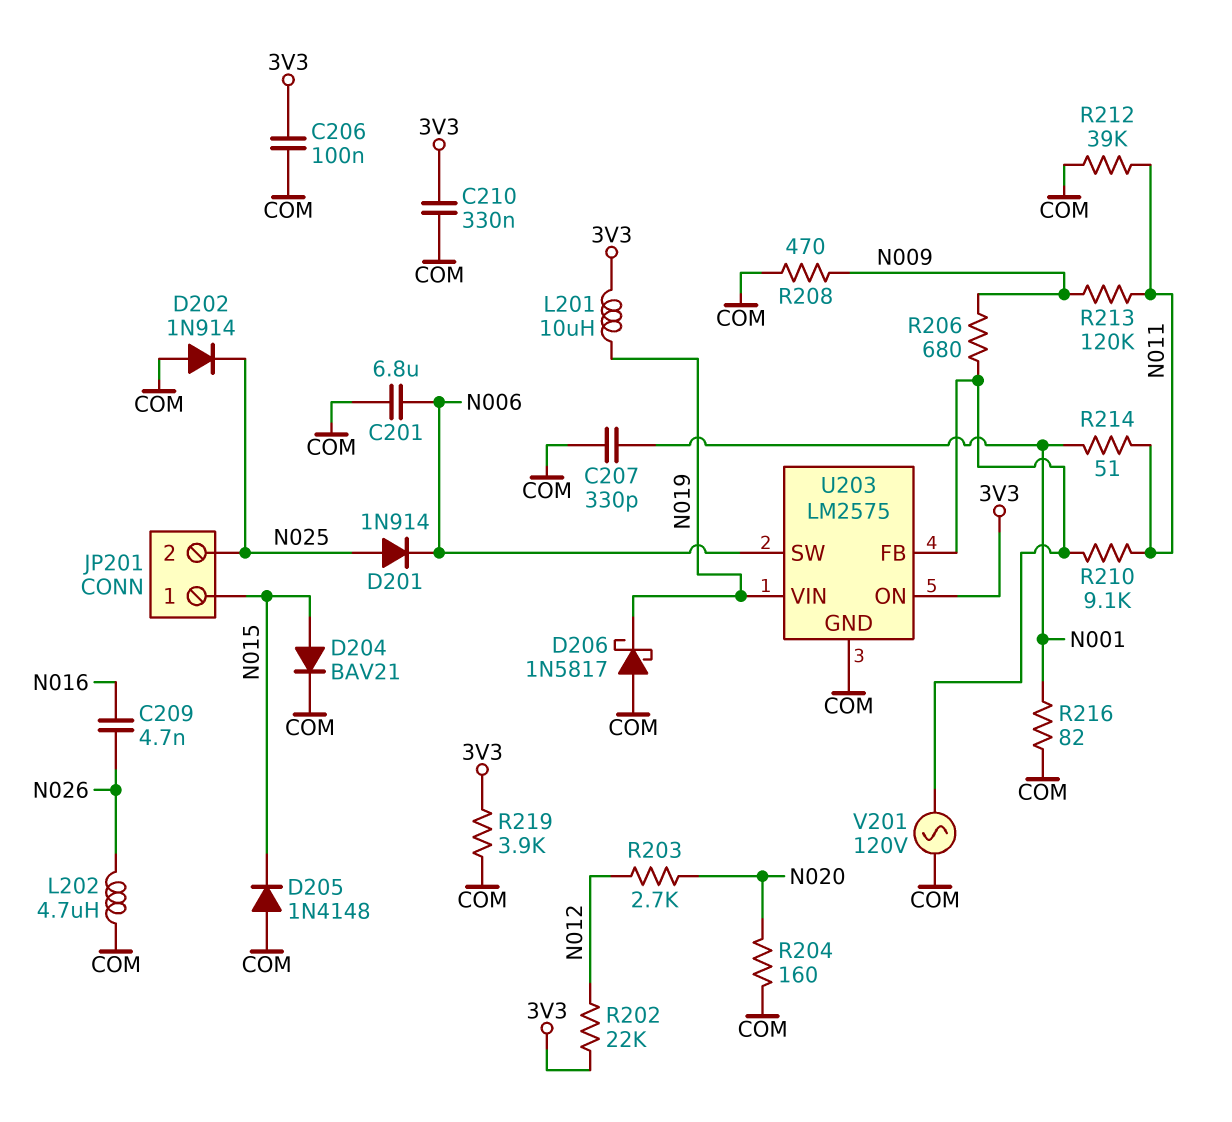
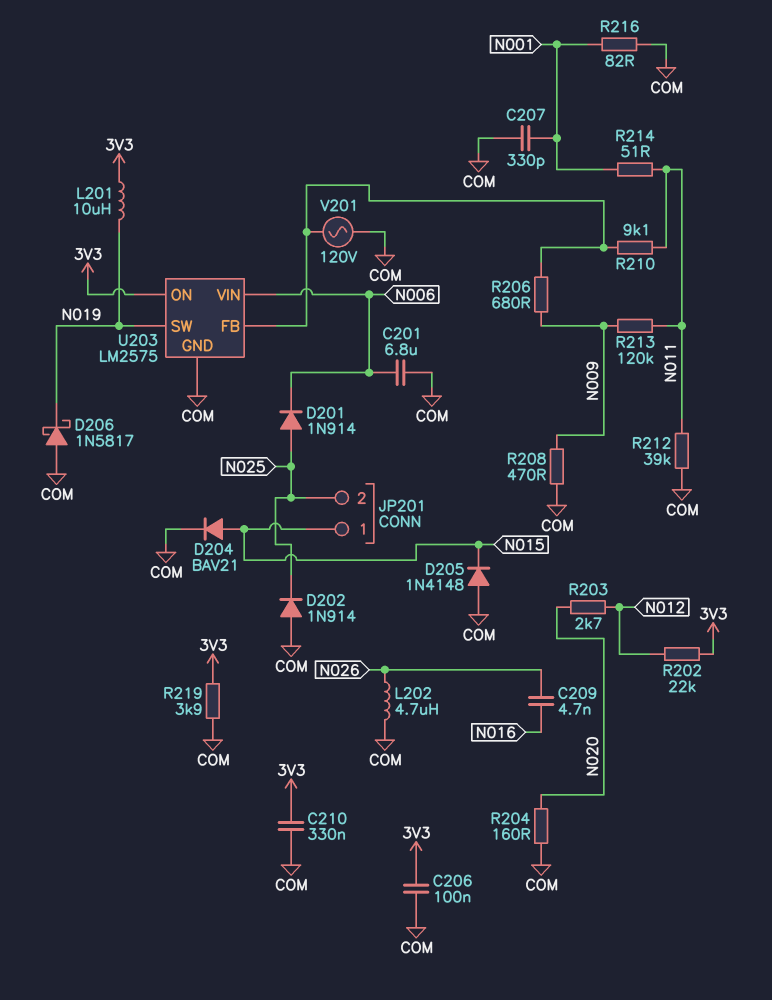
U203 pin SW: N006 -> N019
U203 pin VIN: N019 -> N006

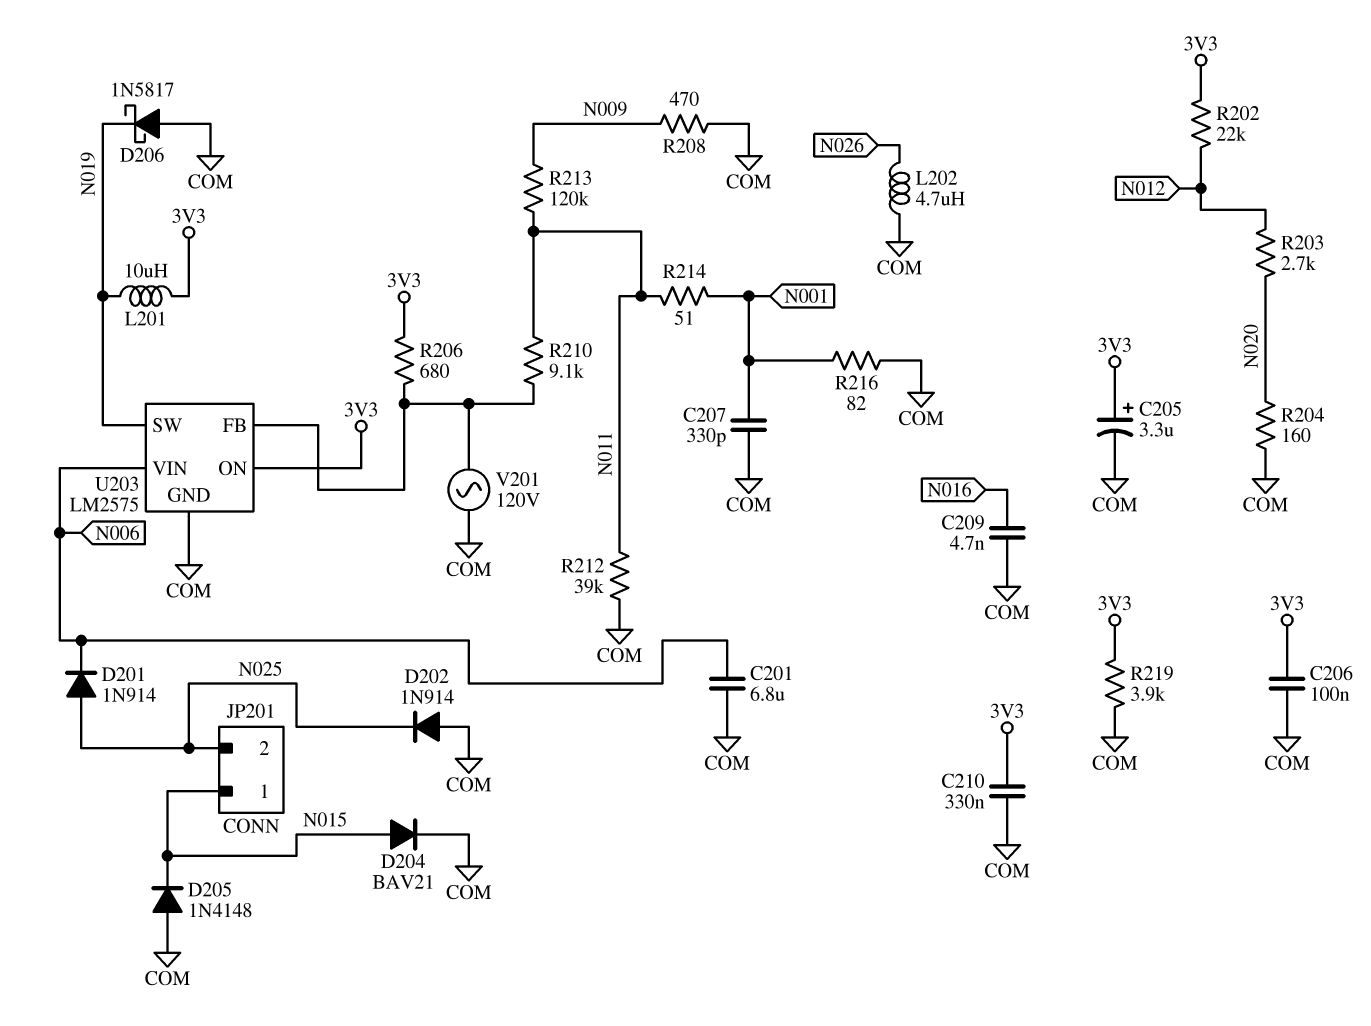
C205: none -> 3.3uF (plus 3V3, minus COM)
C209: 4.7nF (N016, N026) -> 4.7nF (COM, N016)
R206: 680 (N009, U203/FB) -> 680 (3V3, U203/FB)

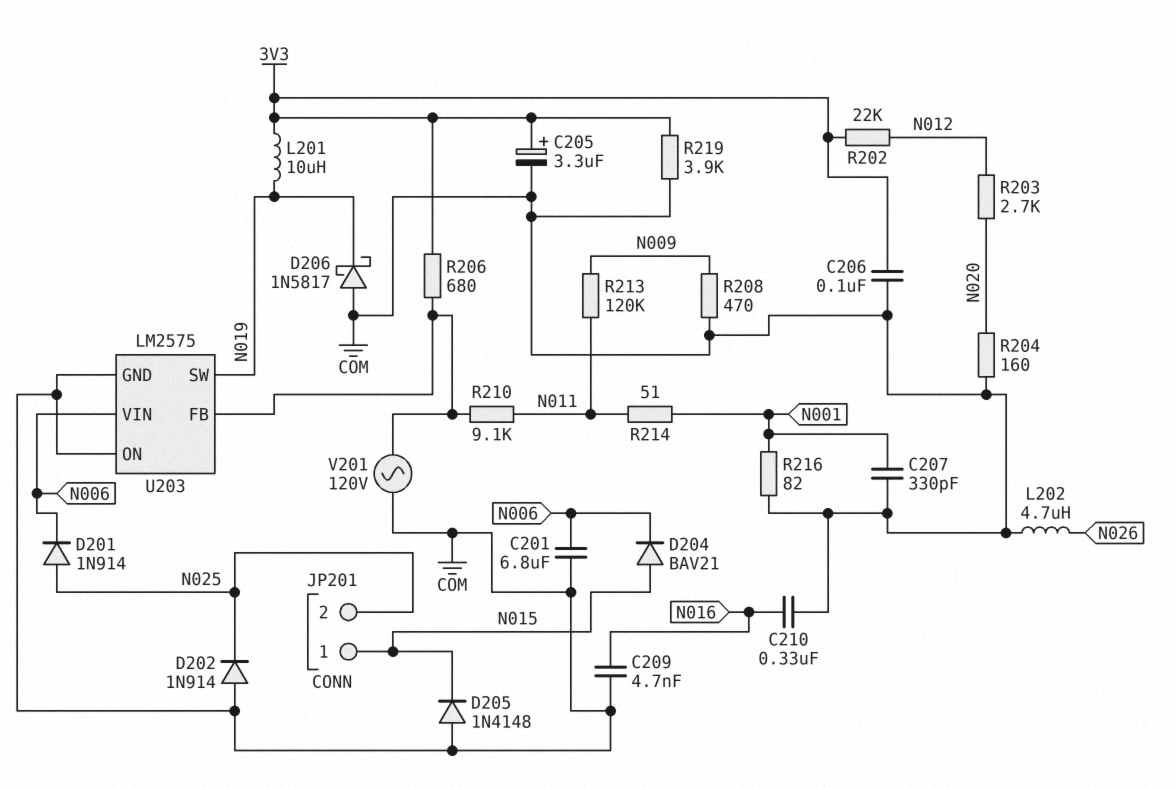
C210: 330nF (3V3, COM) -> 330nF (COM, N016)
D204: diode BAV21 (A N015, K COM) -> diode BAV21 (A N015, K N006)
R212: 39k (COM, N011) -> none
U203 pin ON: 3V3 -> COM

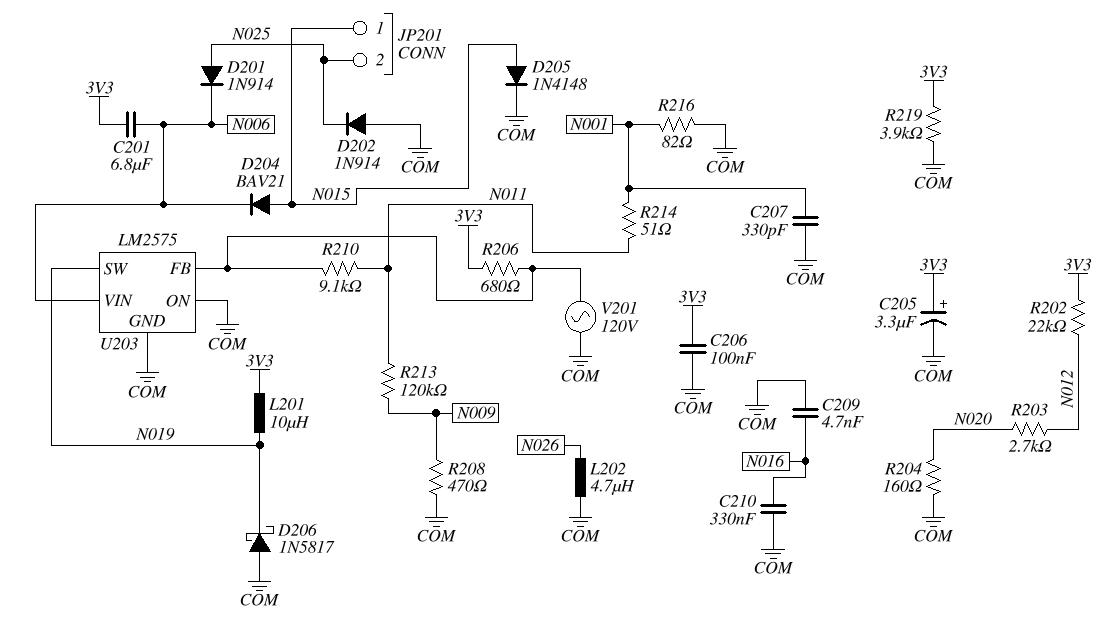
C201: 6.8uF (COM, N006) -> 6.8uF (3V3, N006)
D205: diode 1N4148 (A COM, K N015) -> diode 1N4148 (A N015, K COM)

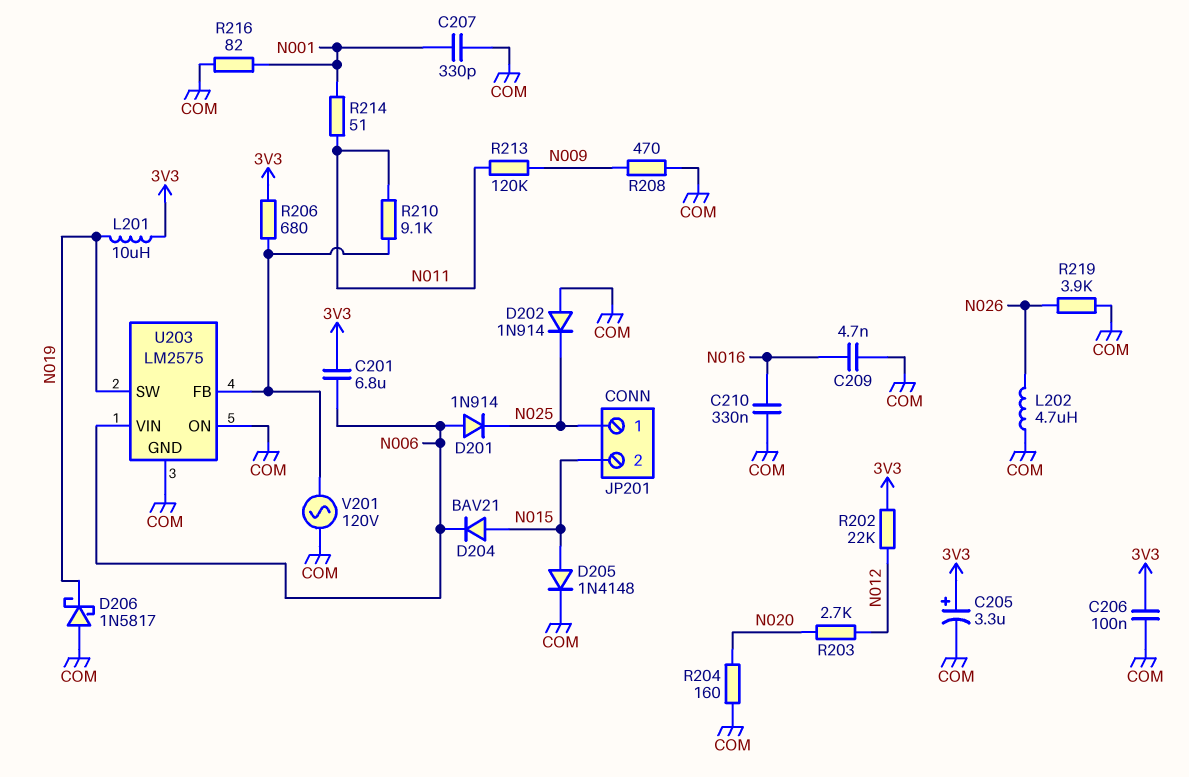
D201: diode 1N914 (A N025, K N006) -> diode 1N914 (A N006, K N025)
JP201 pin 1: N015 -> N025
JP201 pin 2: N025 -> N015
R219: 3.9k (3V3, COM) -> 3.9k (COM, N026)

